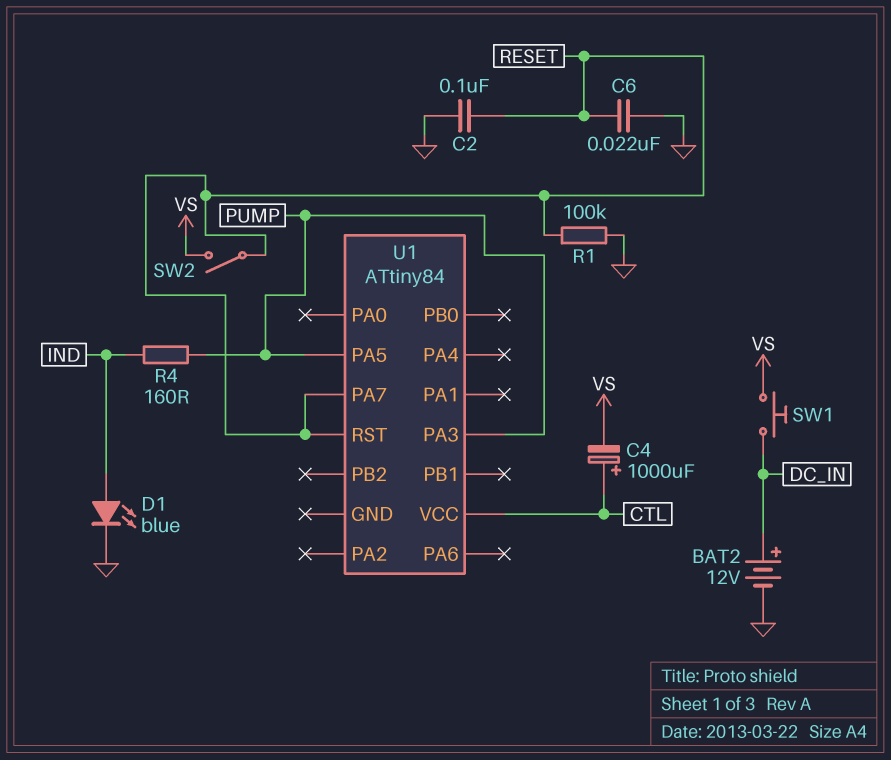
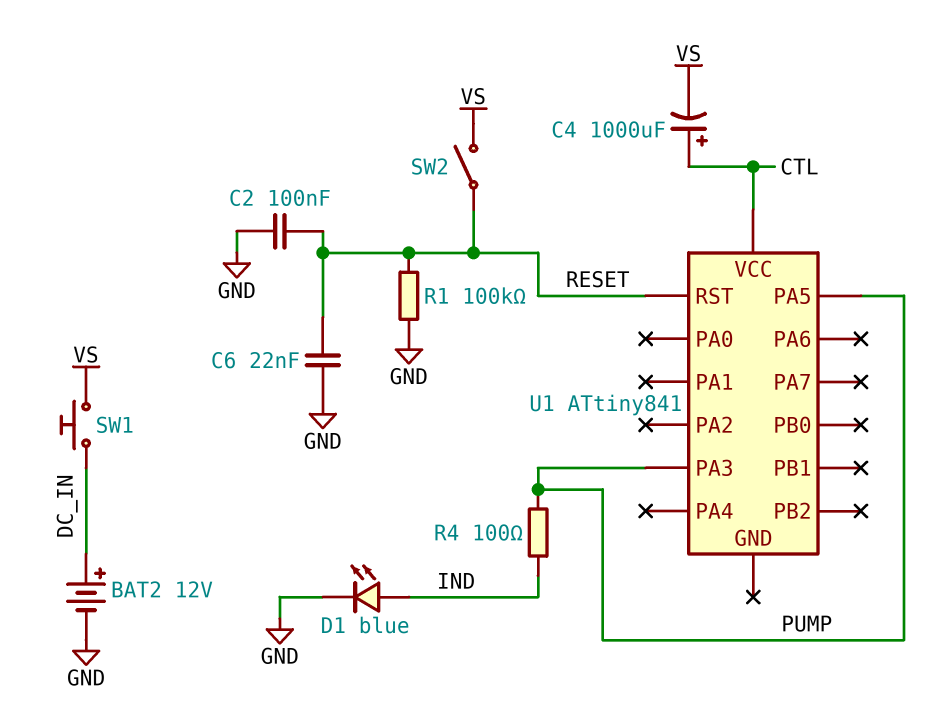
R4: 160 (IND, PUMP) -> 100 (IND, PUMP)
U1: ATtiny84 -> ATtiny841
U1 pin PA7: RESET -> none

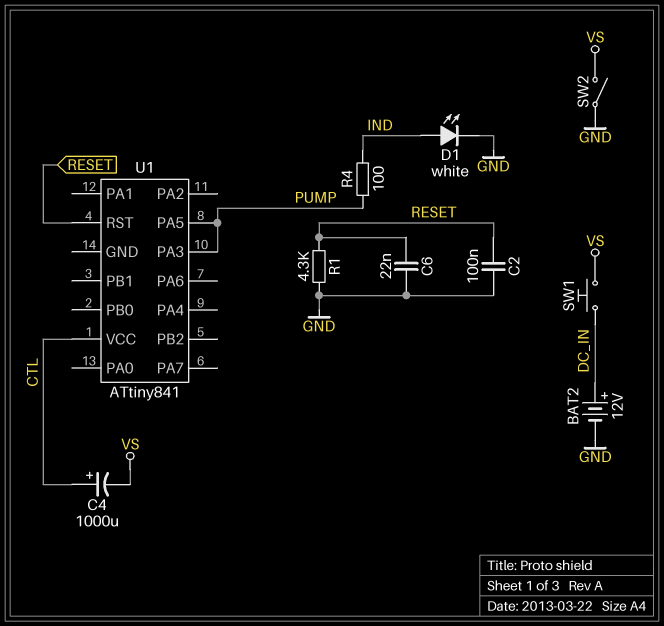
D1: LED blue (A IND, K GND) -> LED white (A IND, K GND)
R1: 100k (GND, RESET) -> 4.3k (GND, RESET)
SW2: switch (RESET, VS) -> switch (GND, VS)

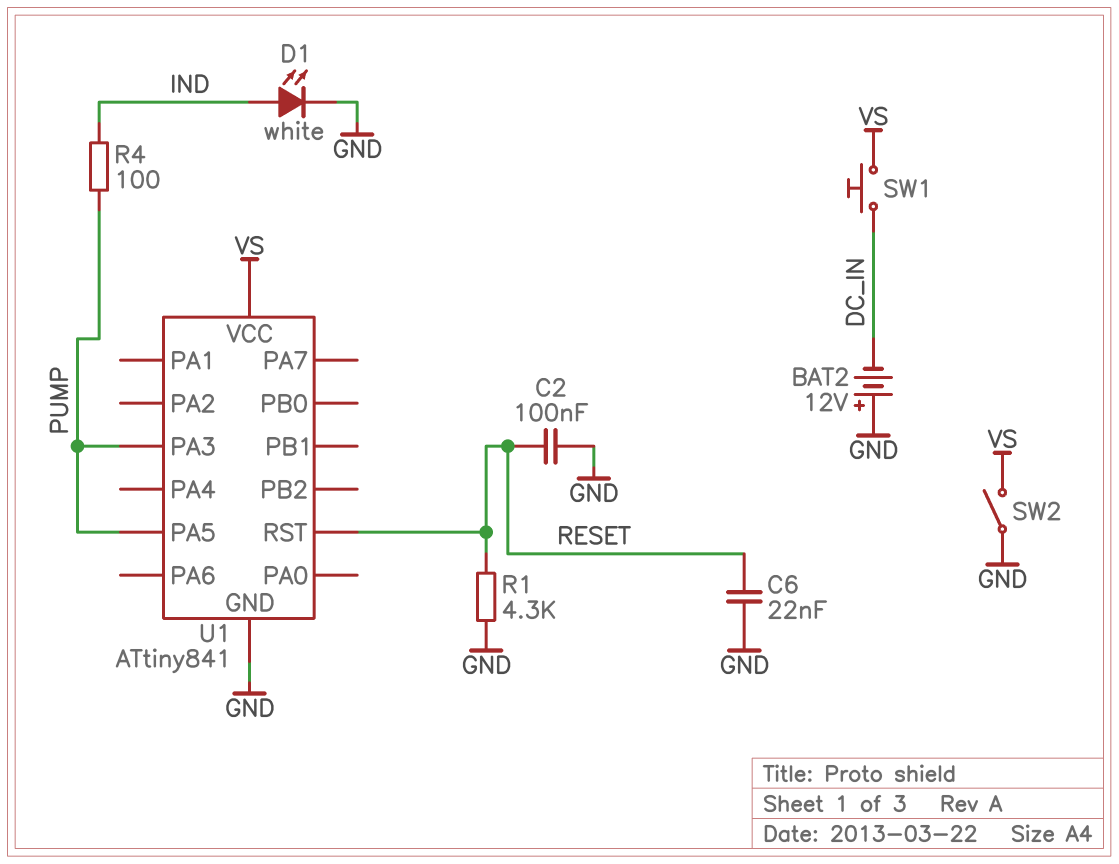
BAT2: 12V (plus DC_IN, minus GND) -> 12V (plus GND, minus DC_IN)
C4: 1000uF (plus CTL, minus VS) -> none
U1 pin GND: none -> GND
U1 pin VCC: CTL -> VS

